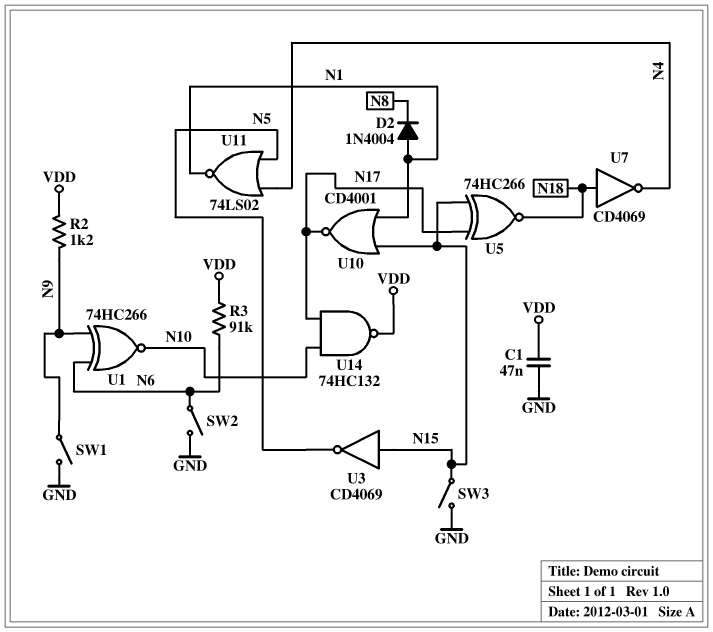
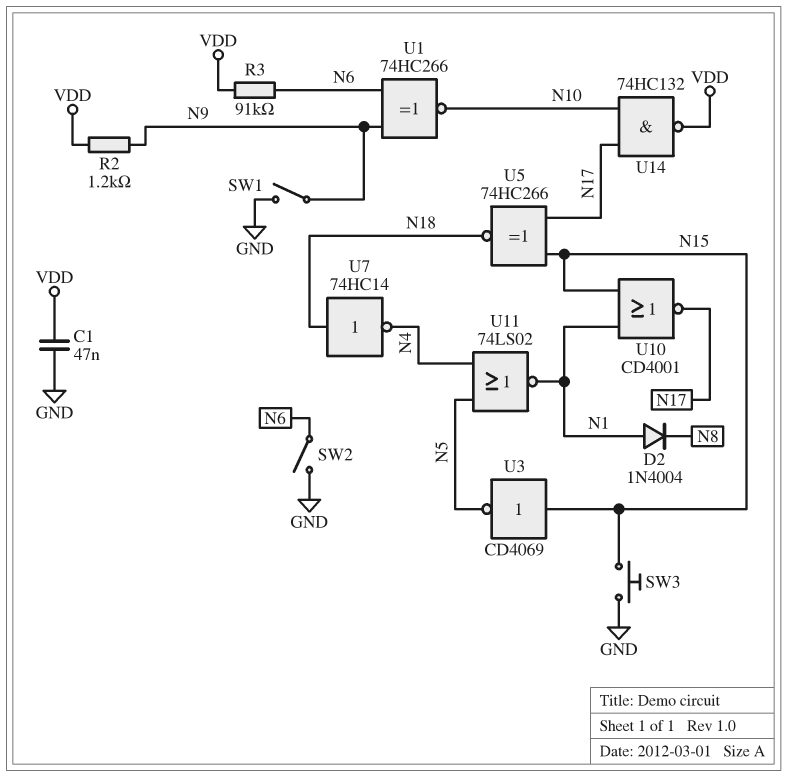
SW3: switch (GND, N15) -> button (GND, N15)
U7: NOT CD4069 (in N18, out N4) -> NOT 74HC14 (in N18, out N4)

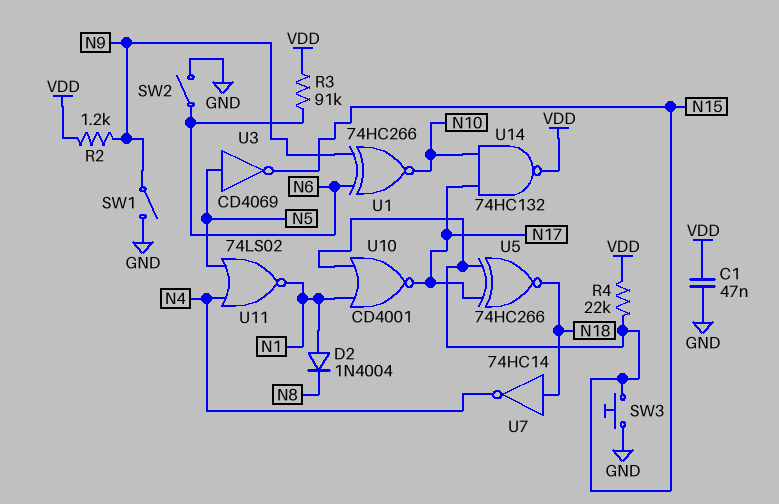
R4: none -> 22k (N15, VDD)
U3: NOT CD4069 (in N15, out N5) -> NOT CD4069 (in N5, out N15)

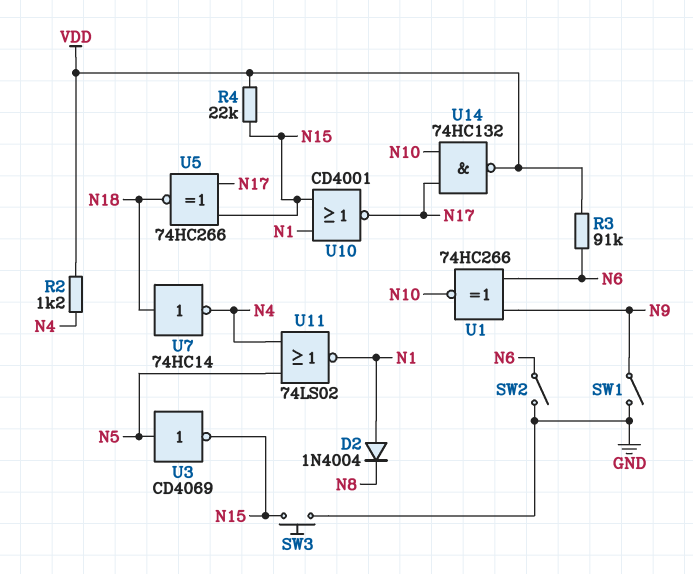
C1: 47nF (GND, VDD) -> none
R2: 1.2k (N9, VDD) -> 1.2k (N4, VDD)

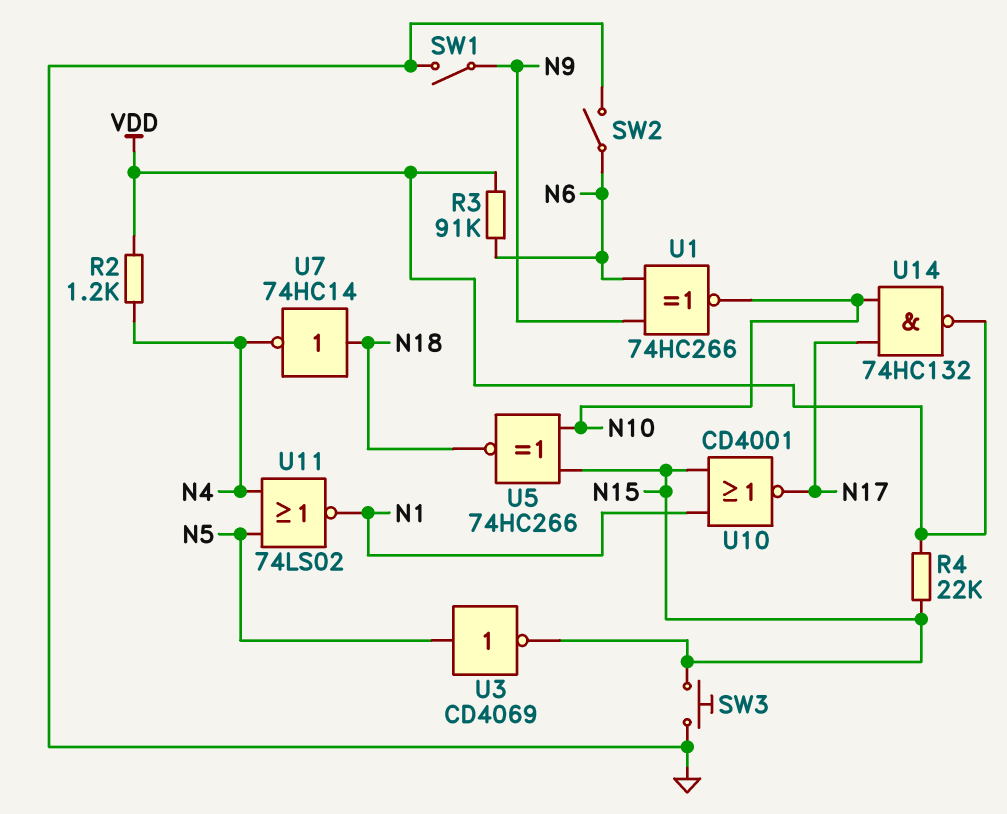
D2: diode 1N4004 (A N1, K N8) -> none
U5: XNOR 74HC266 (in N15, in N17, out N18) -> XNOR 74HC266 (in N10, in N15, out N18)

